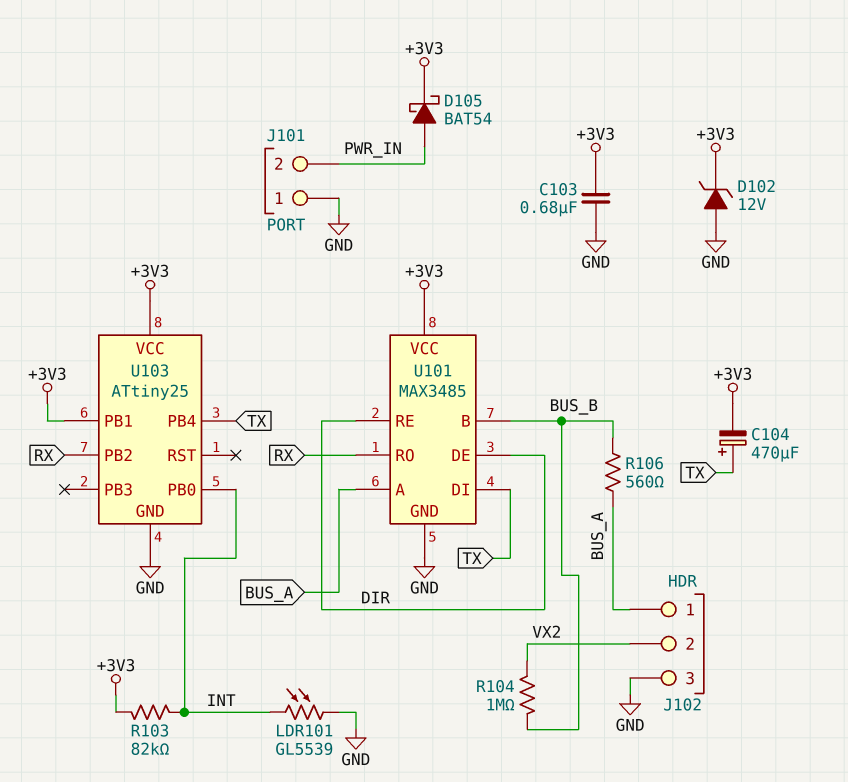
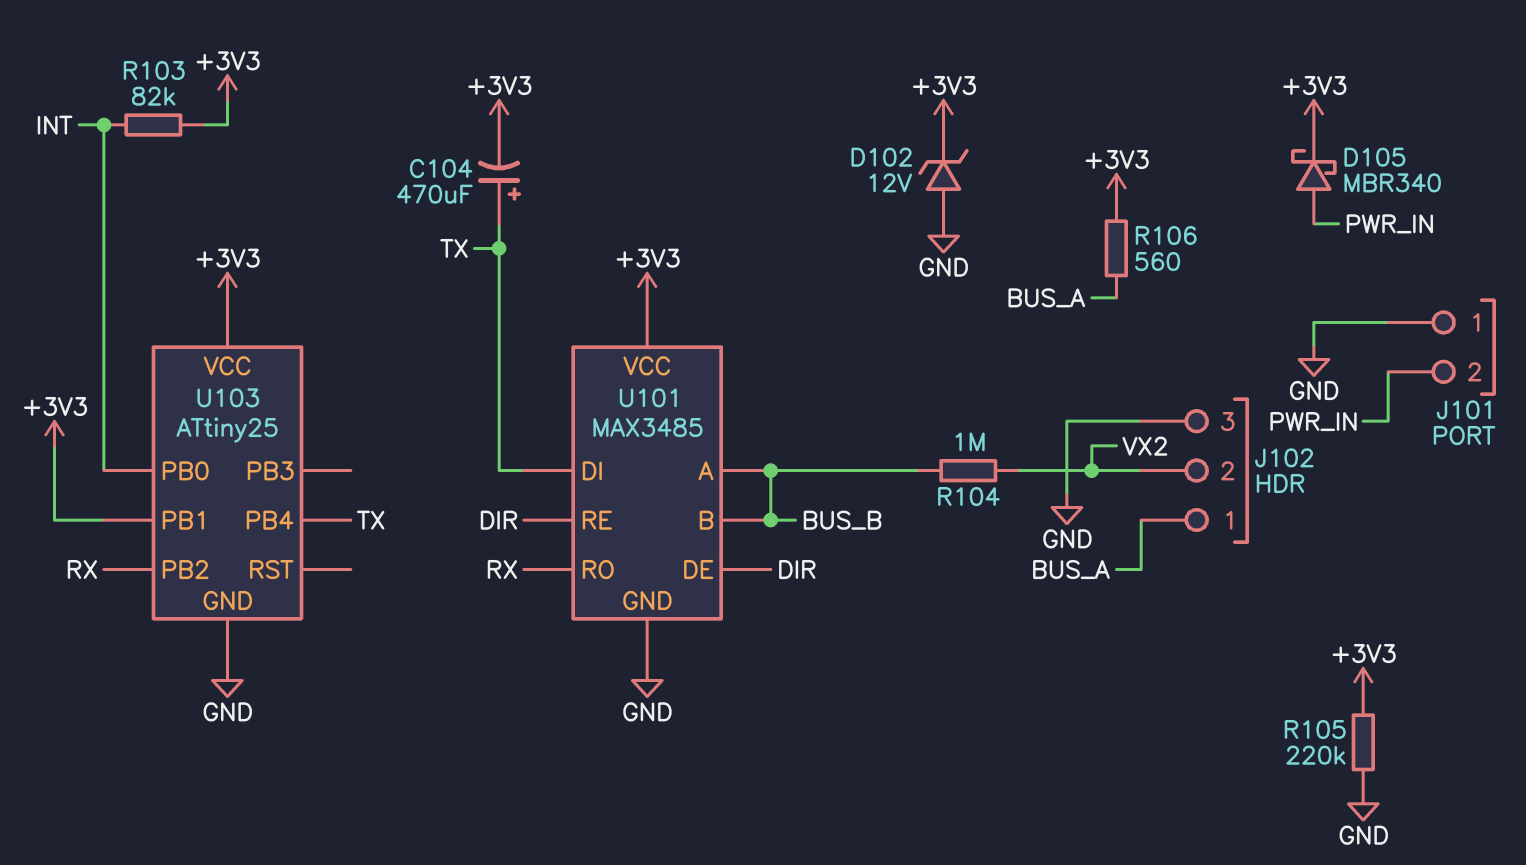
C103: 680nF (+3V3, GND) -> none
D105: schottky BAT54 (A PWR_IN, K +3V3) -> schottky MBR340 (A PWR_IN, K +3V3)
LDR101: GL5539 (GND, INT) -> none
R105: none -> 220k (+3V3, GND)
R106: 560 (BUS_A, BUS_B) -> 560 (+3V3, BUS_A)
U101 pin A: BUS_A -> BUS_B

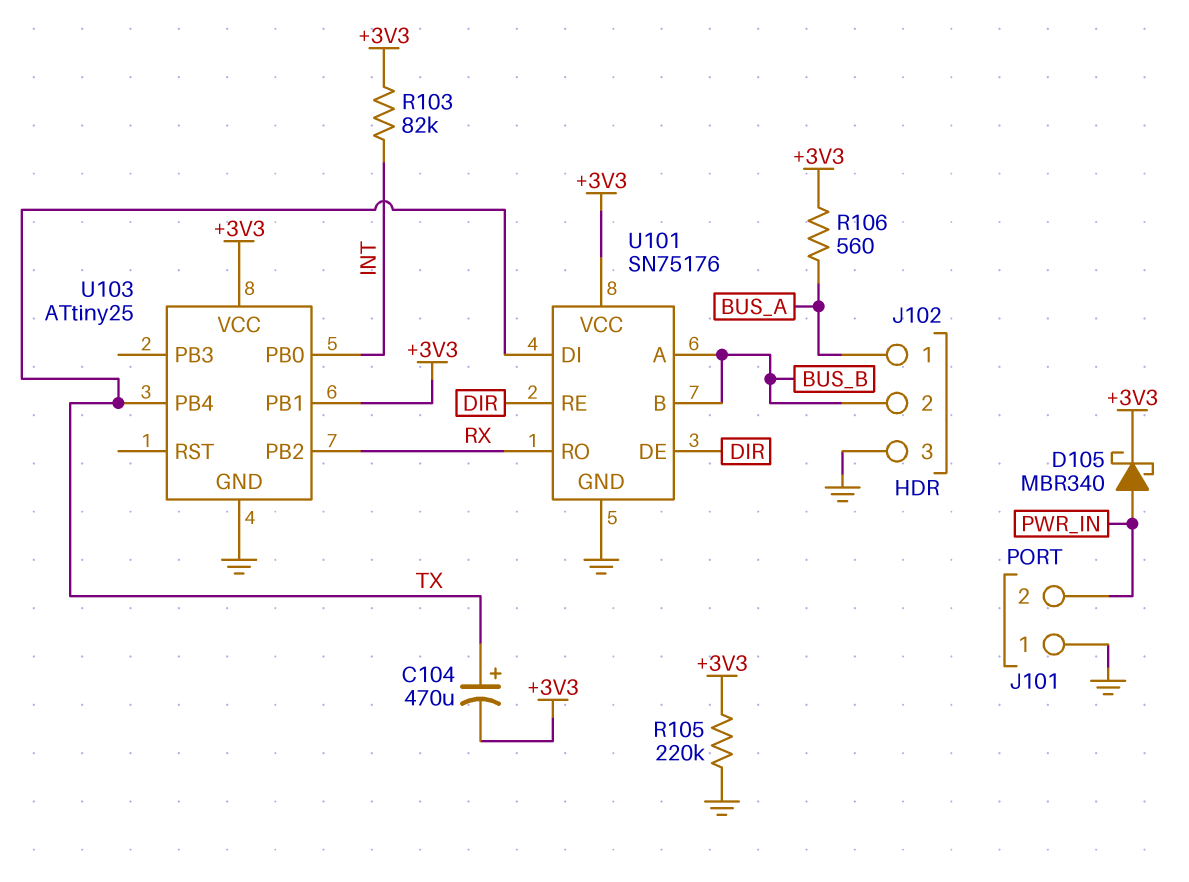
D102: zener 12V (A GND, K +3V3) -> none
J102 pin 2: VX2 -> BUS_B
R104: 1M (BUS_B, VX2) -> none
U101: MAX3485 -> SN75176

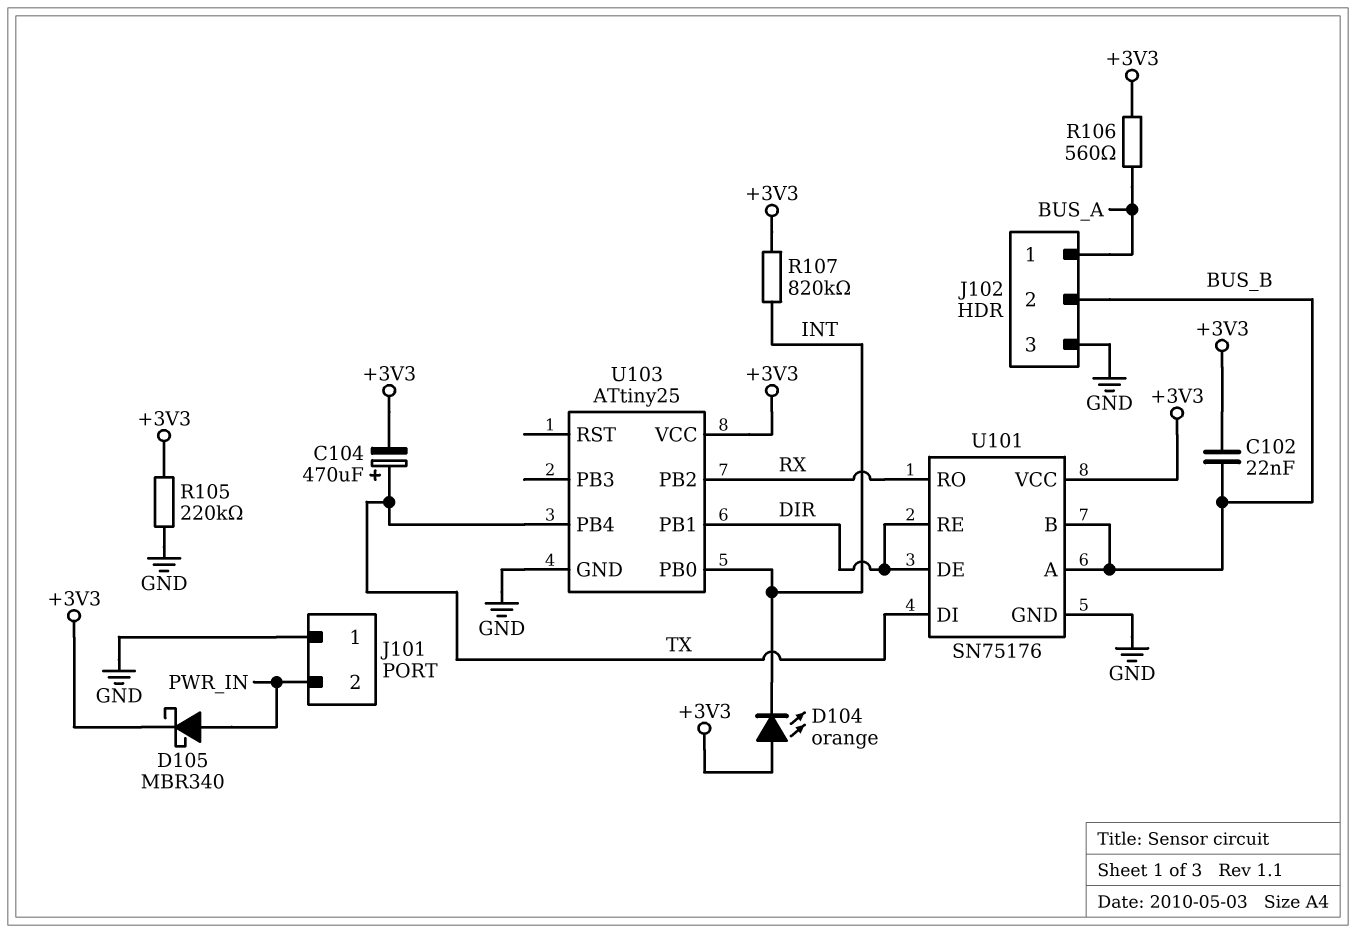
C102: none -> 22nF (+3V3, BUS_B)
D104: none -> LED orange (A +3V3, K INT)
R103: 82k (+3V3, INT) -> none
R107: none -> 820k (+3V3, INT)
U103 pin PB1: +3V3 -> DIR

